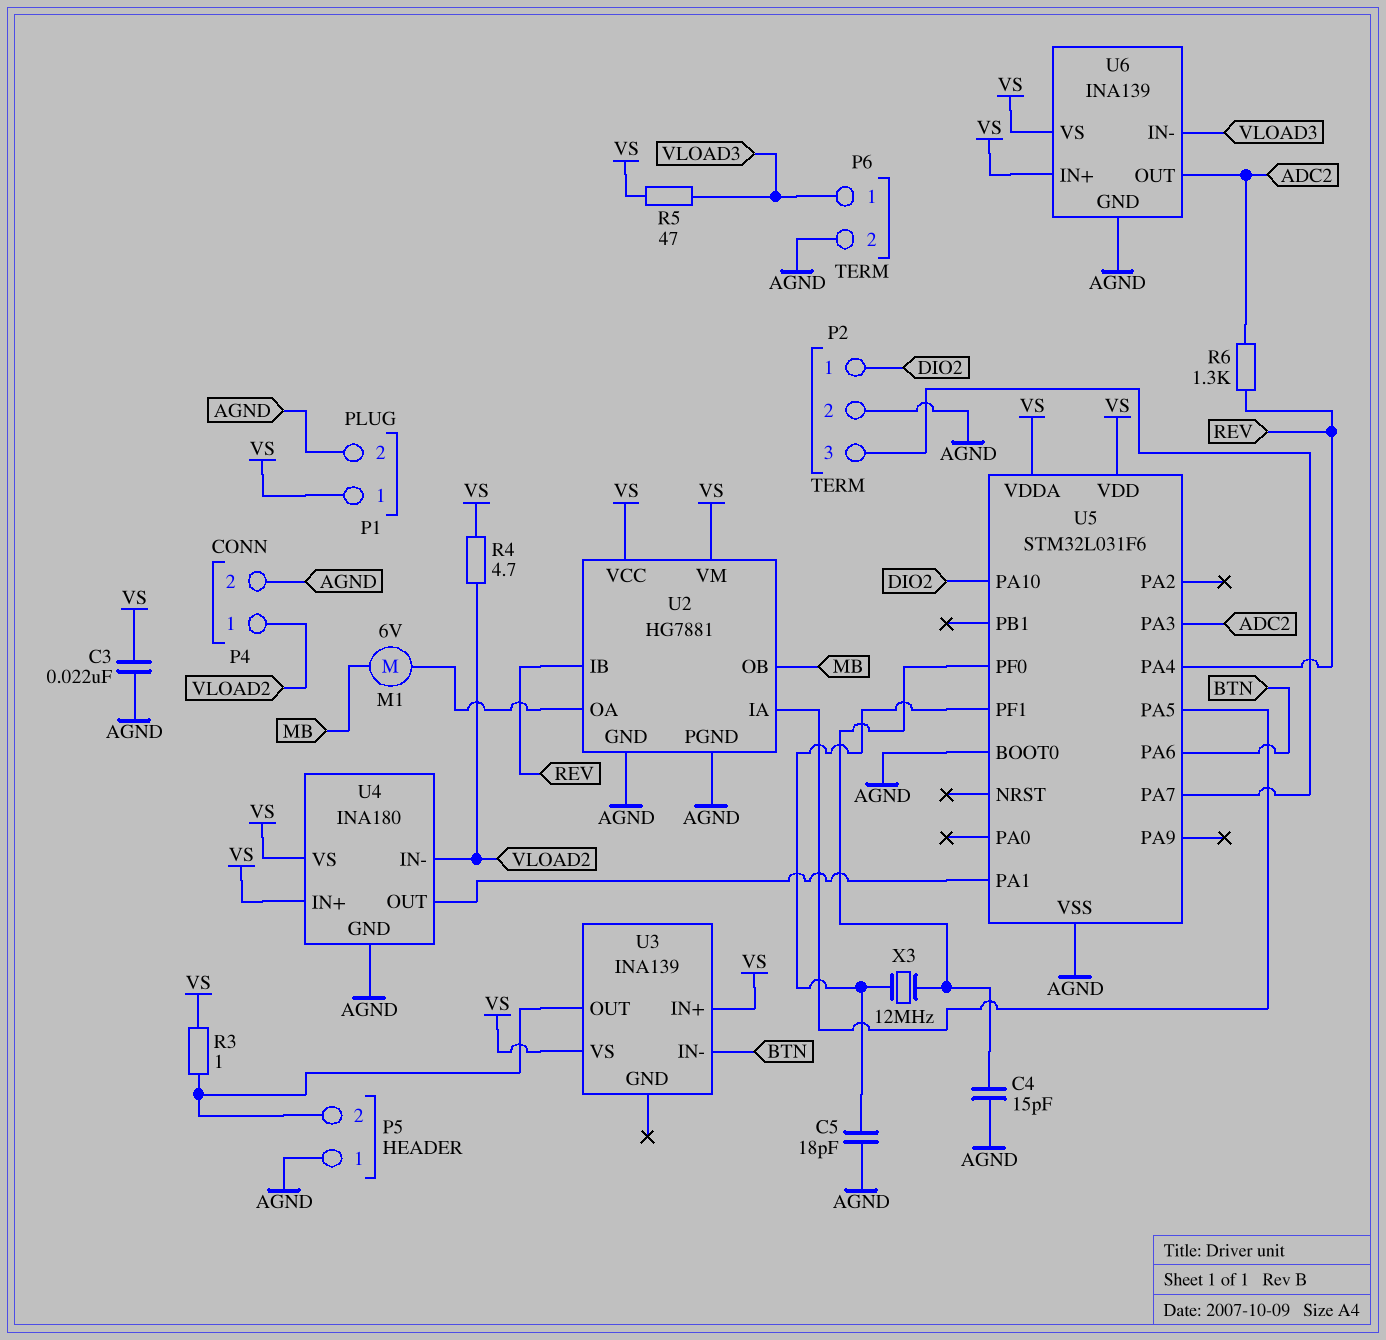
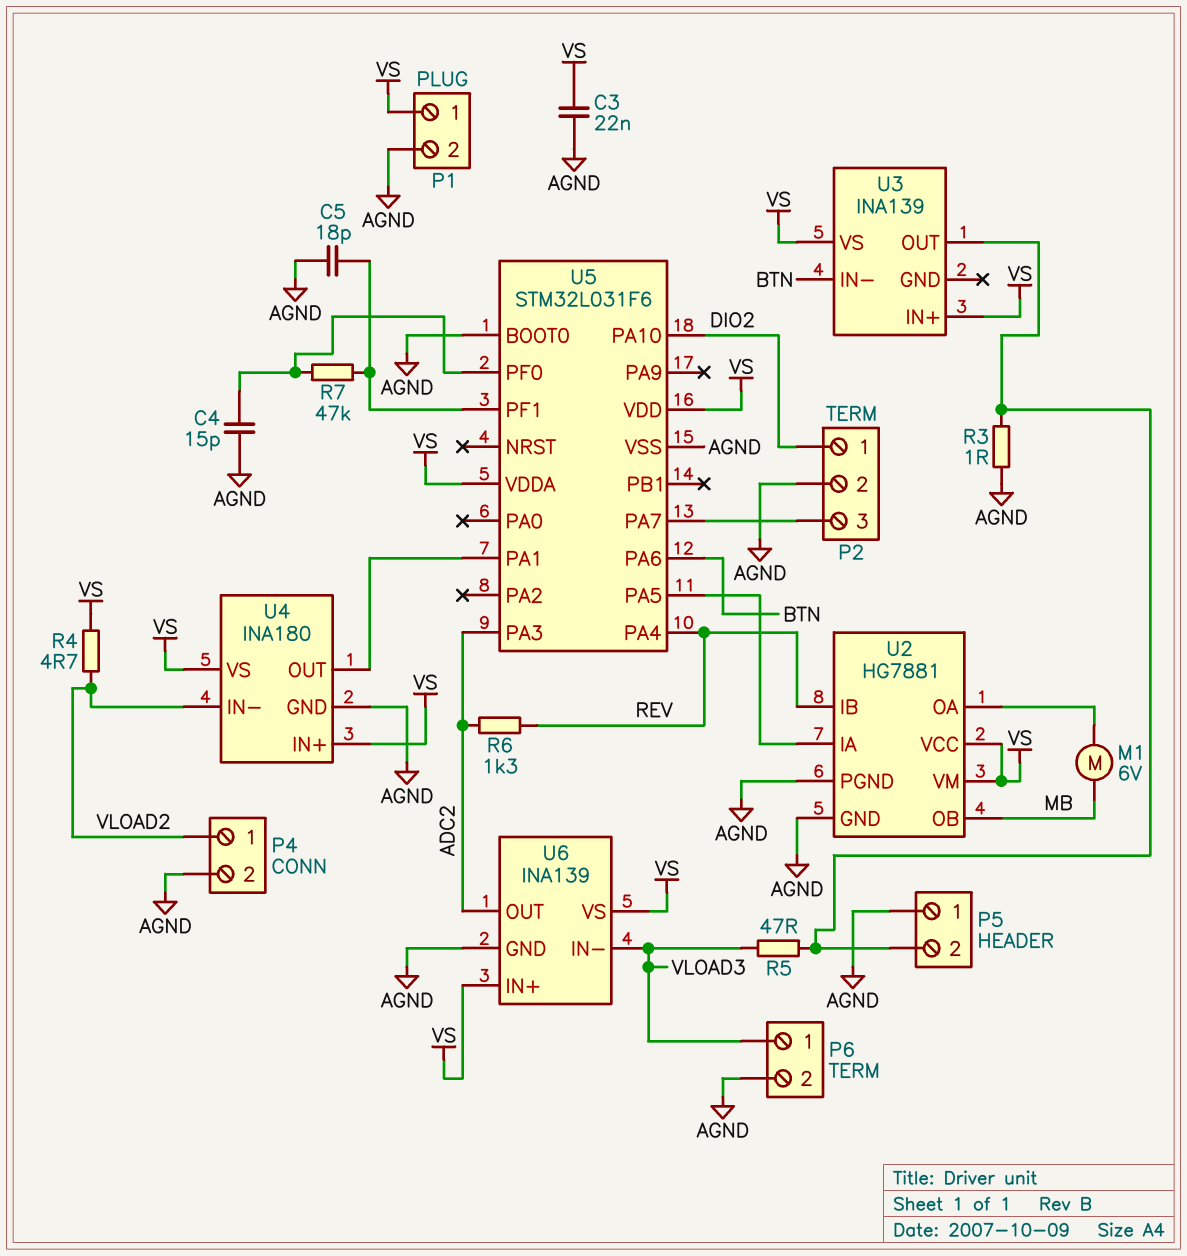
R3: 1 (P5/2, VS) -> 1 (AGND, P5/2)
R5: 47 (VLOAD3, VS) -> 47 (P5/2, VLOAD3)
R7: none -> 47k (U5/PF0, U5/PF1)
X3: 12MHz (U5/PF0, U5/PF1) -> none

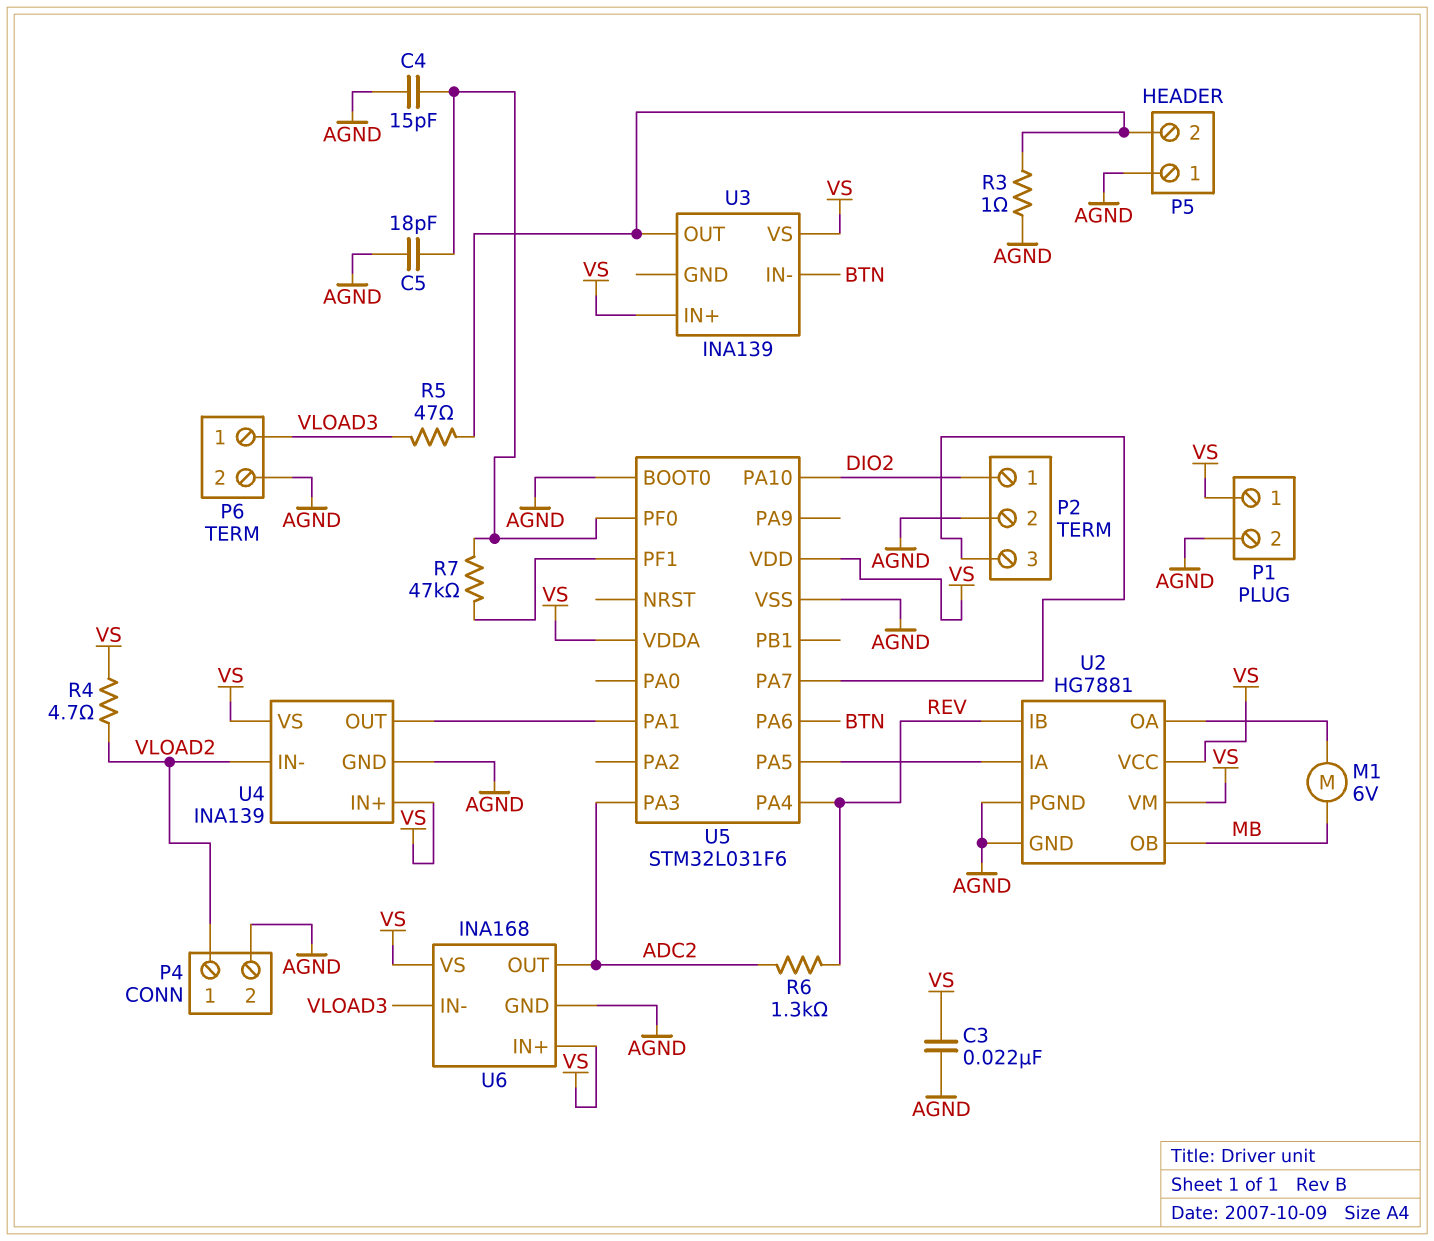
C5: 18pF (AGND, U5/PF1) -> 18pF (AGND, U5/PF0)
U4: INA180 -> INA139
U6: INA139 -> INA168

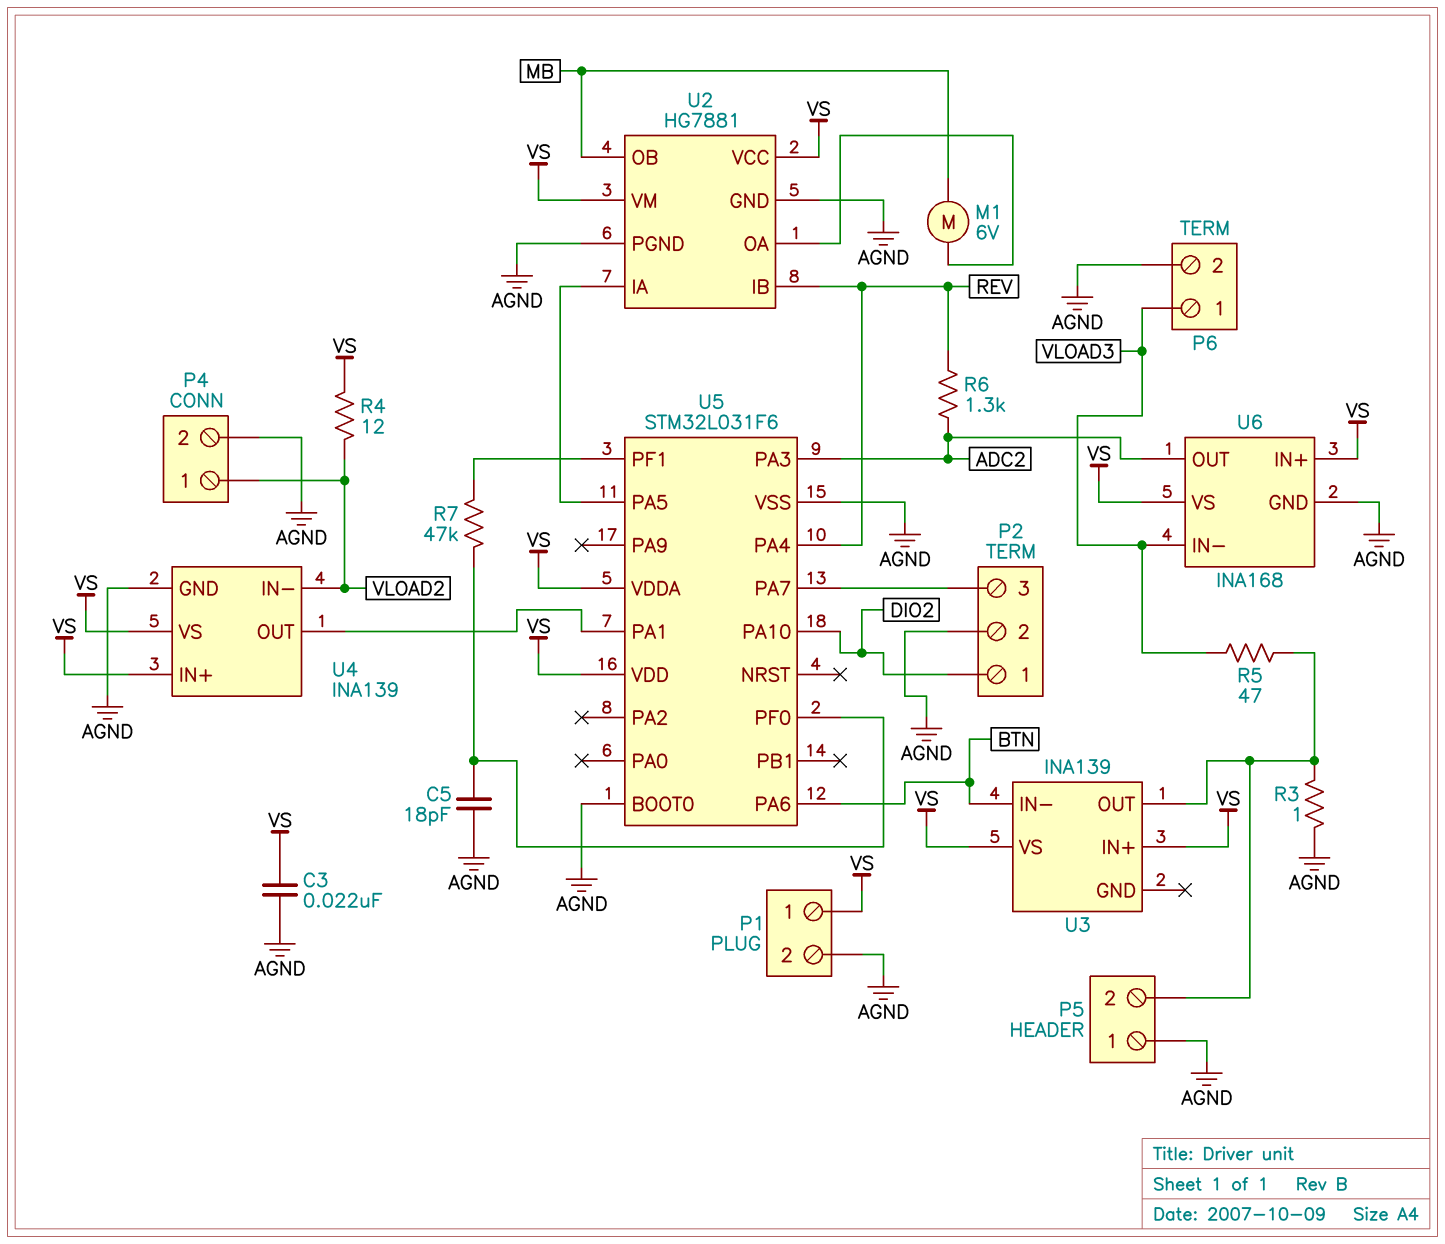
C4: 15pF (AGND, U5/PF0) -> none
R4: 4.7 (VLOAD2, VS) -> 12 (VLOAD2, VS)

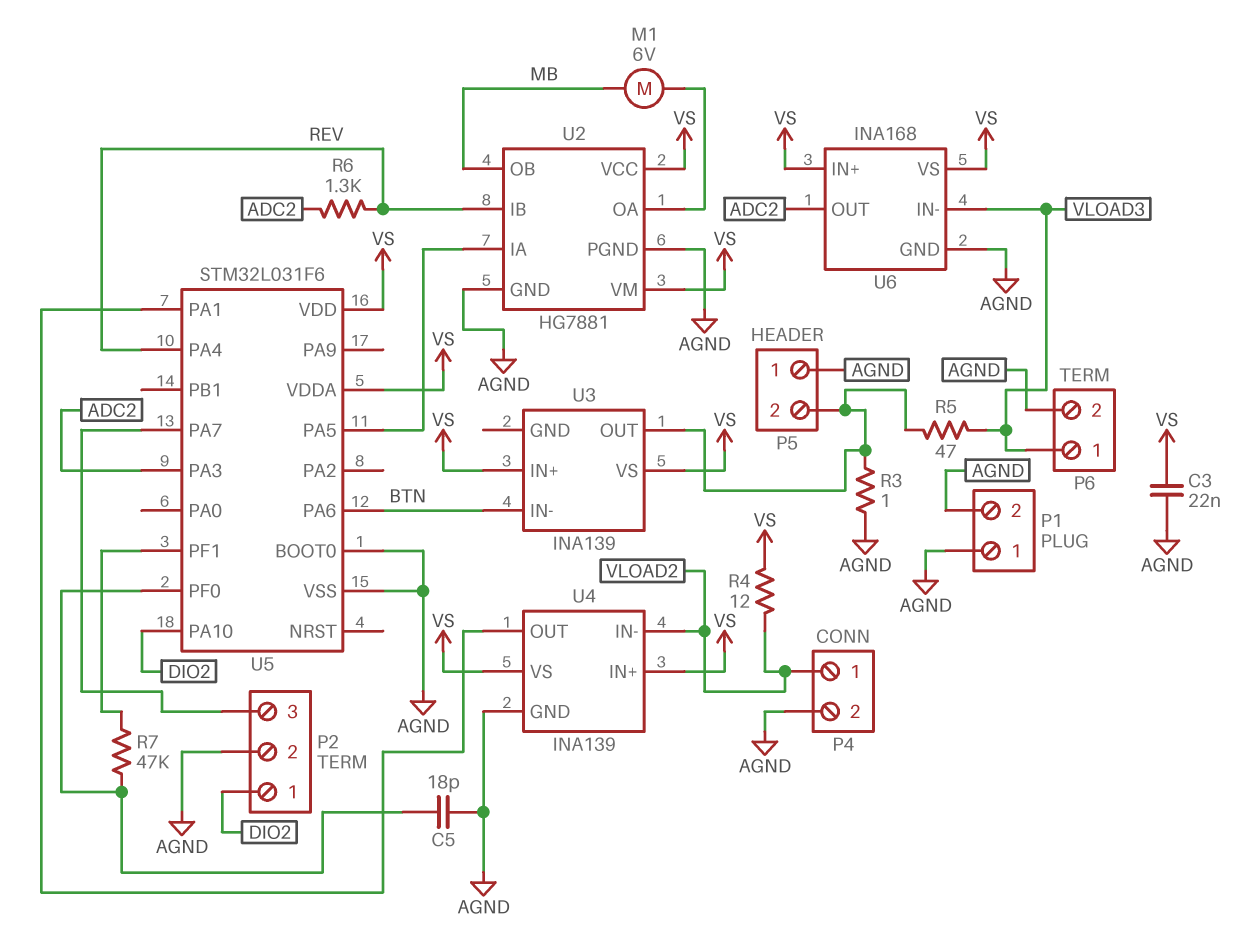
P1 pin 1: VS -> AGND

